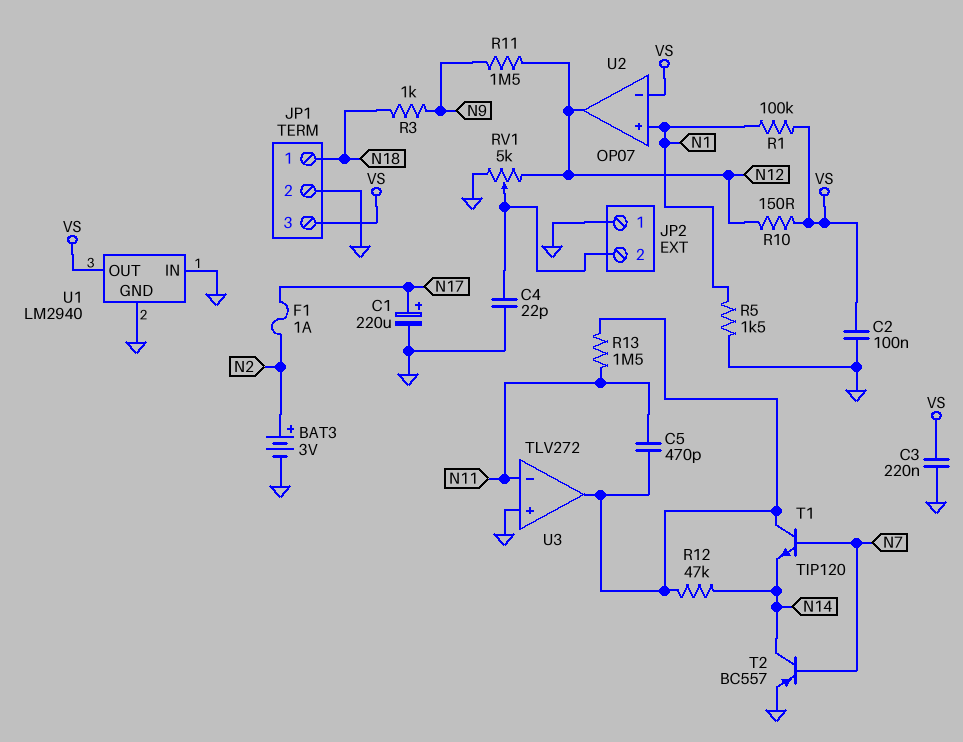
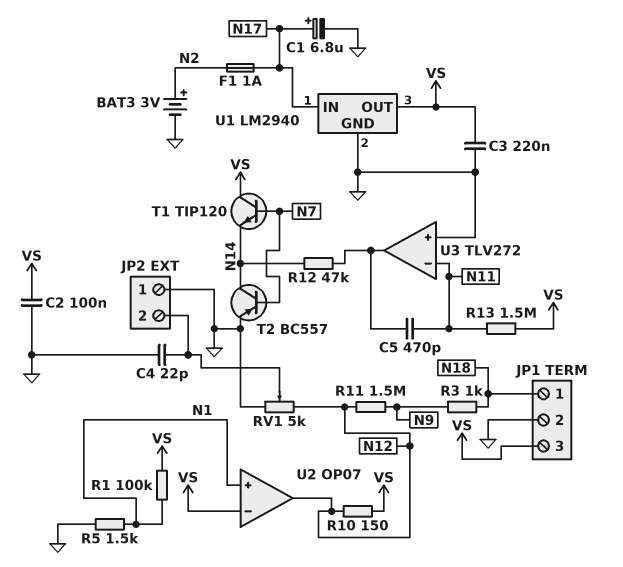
C1: 220uF (plus N17, minus GND) -> 6.8uF (plus N17, minus GND)
R13: 1.5M (N11, U3/out) -> 1.5M (N11, VS)
T1: NPN TIP120 (B N7, C U3/out, E N14) -> NPN TIP120 (B N7, C VS, E N14)
U1 pin IN: GND -> N17

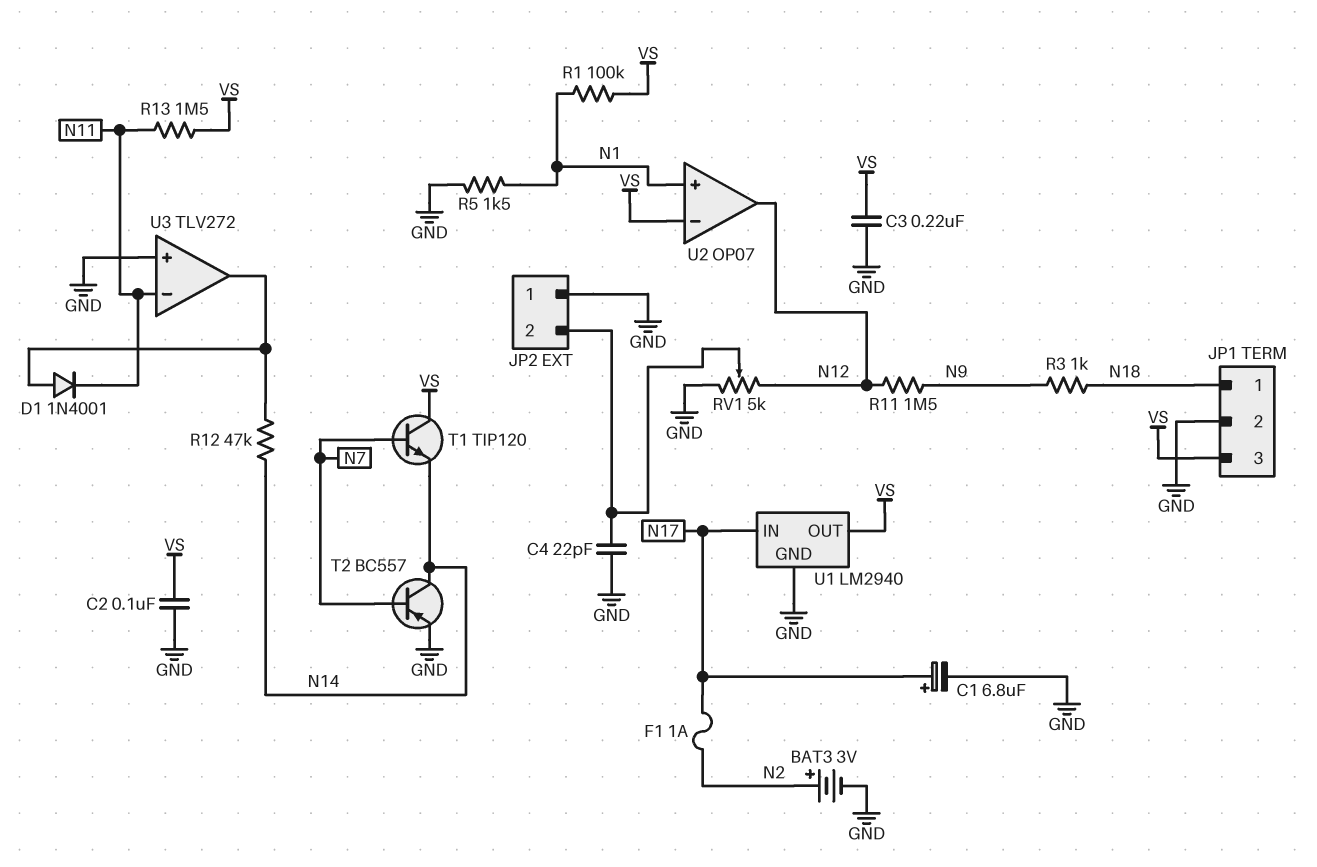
C5: 470pF (N11, U3/out) -> none
D1: none -> diode 1N4001 (A U3/out, K N11)
R10: 150 (N12, VS) -> none

